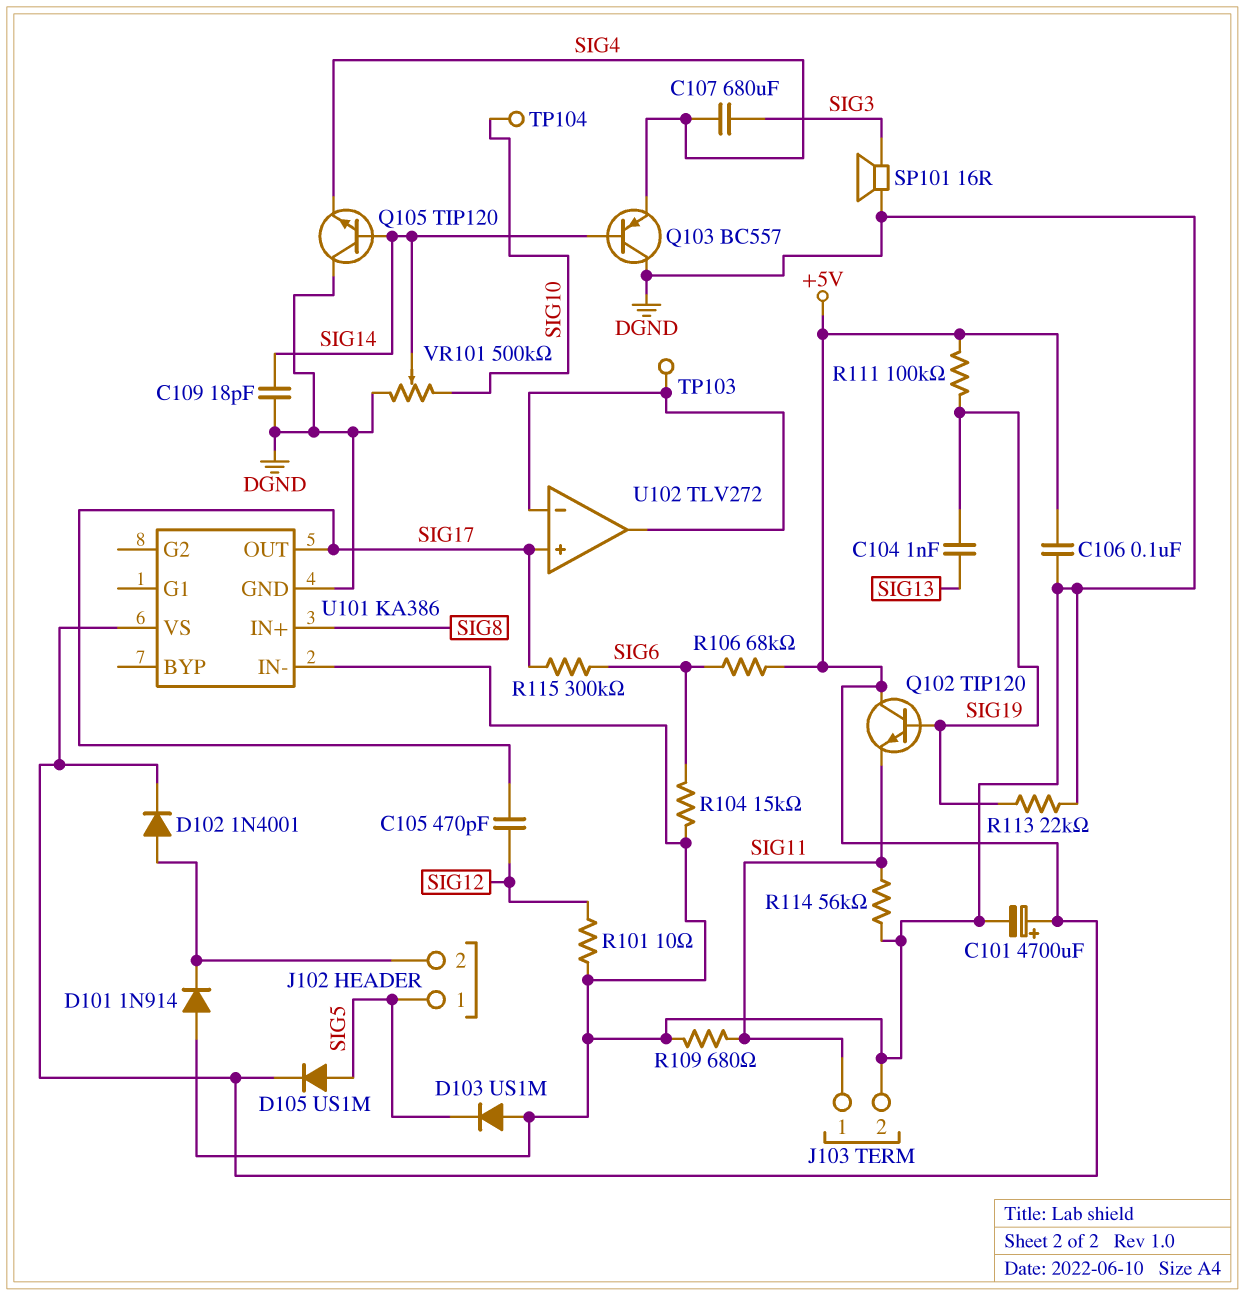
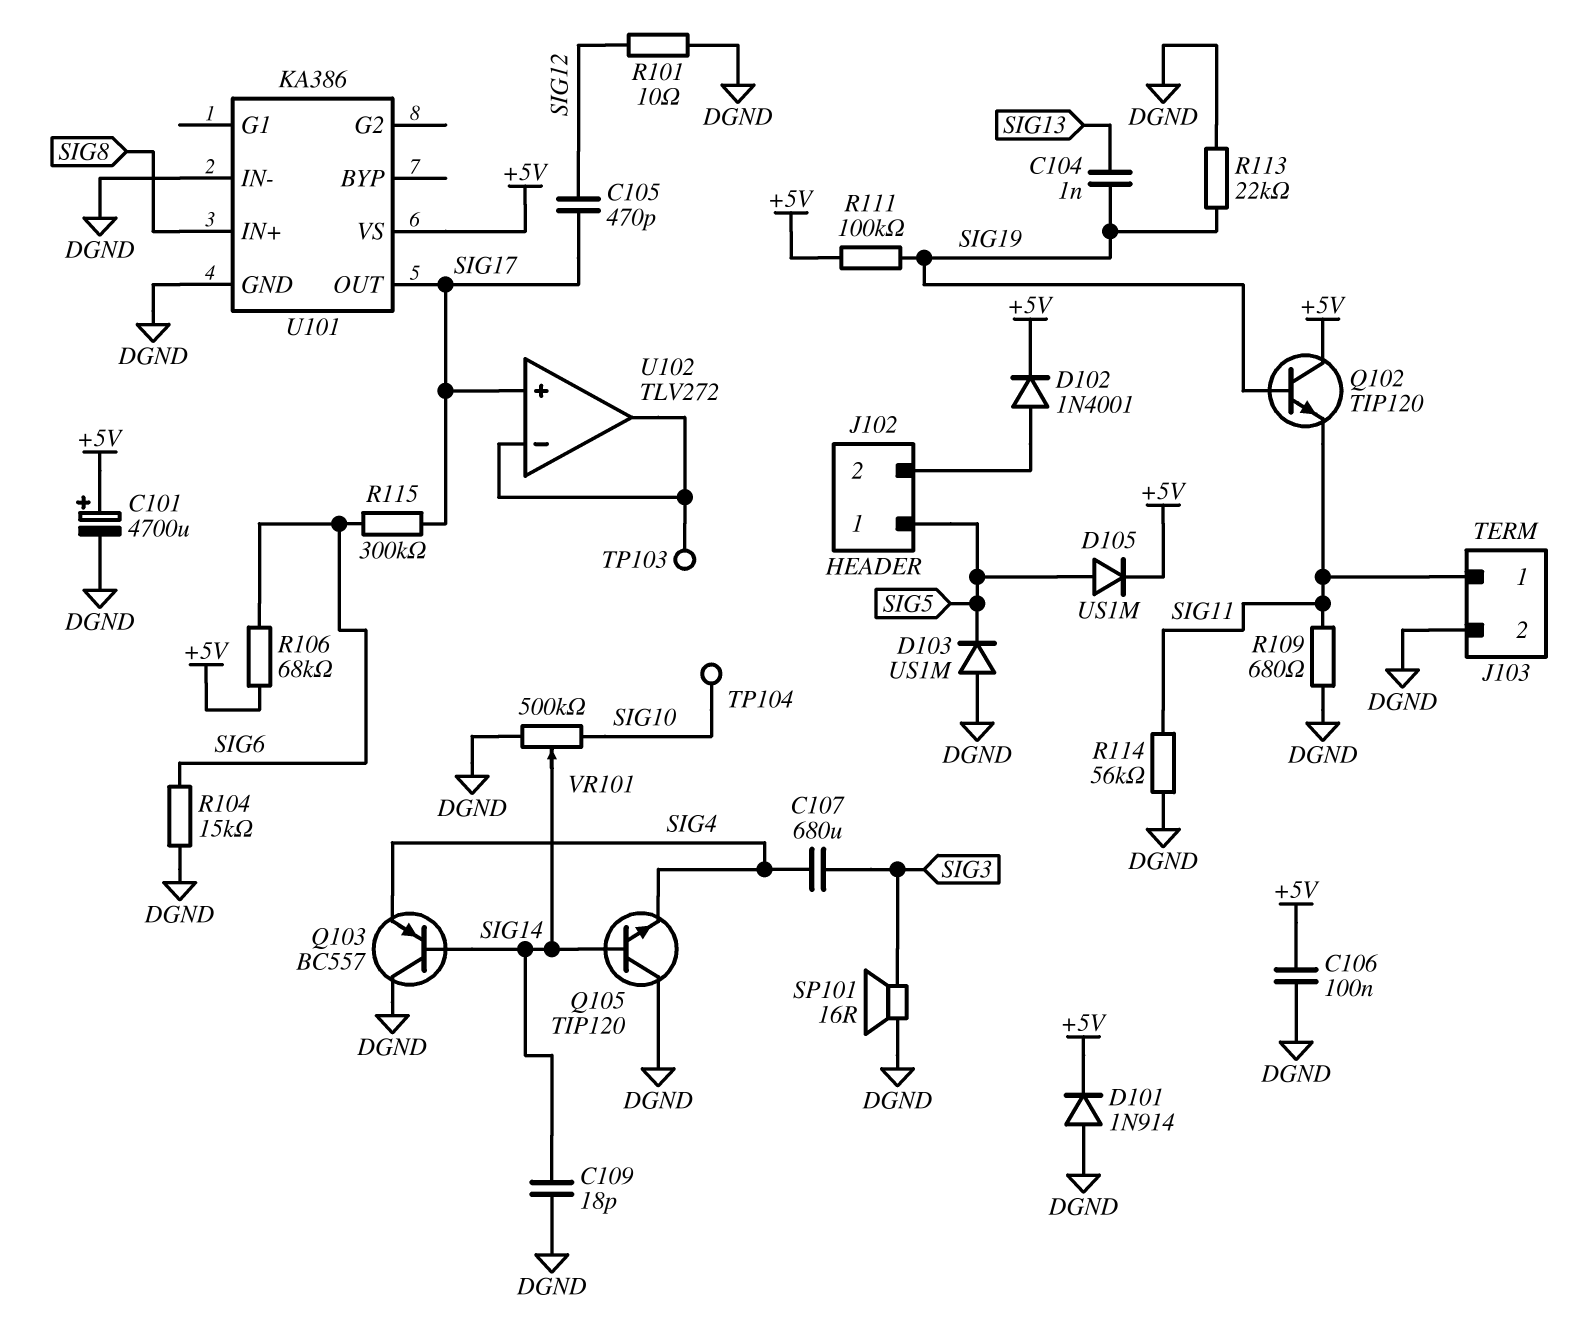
D101: diode 1N914 (A DGND, K J102/2) -> diode 1N914 (A DGND, K +5V)

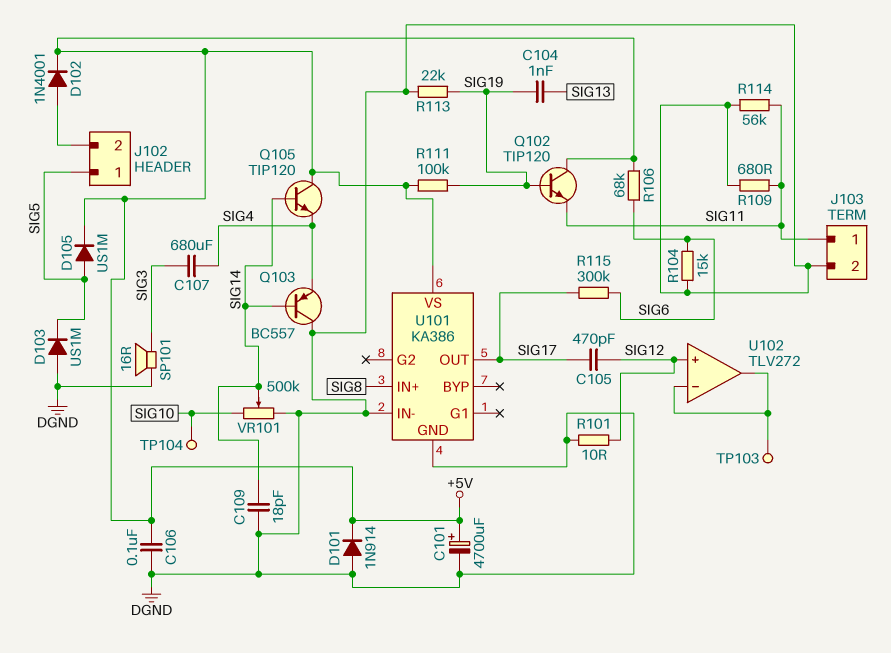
Q105: NPN TIP120 (B SIG14, C DGND, E SIG4) -> NPN TIP120 (B SIG14, C +5V, E SIG4)
U102 pin in+: SIG17 -> SIG12

